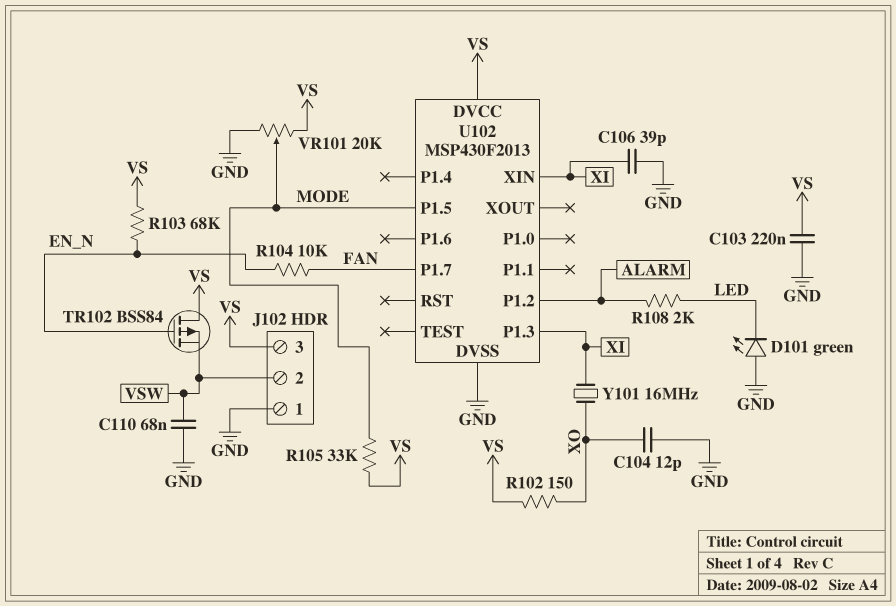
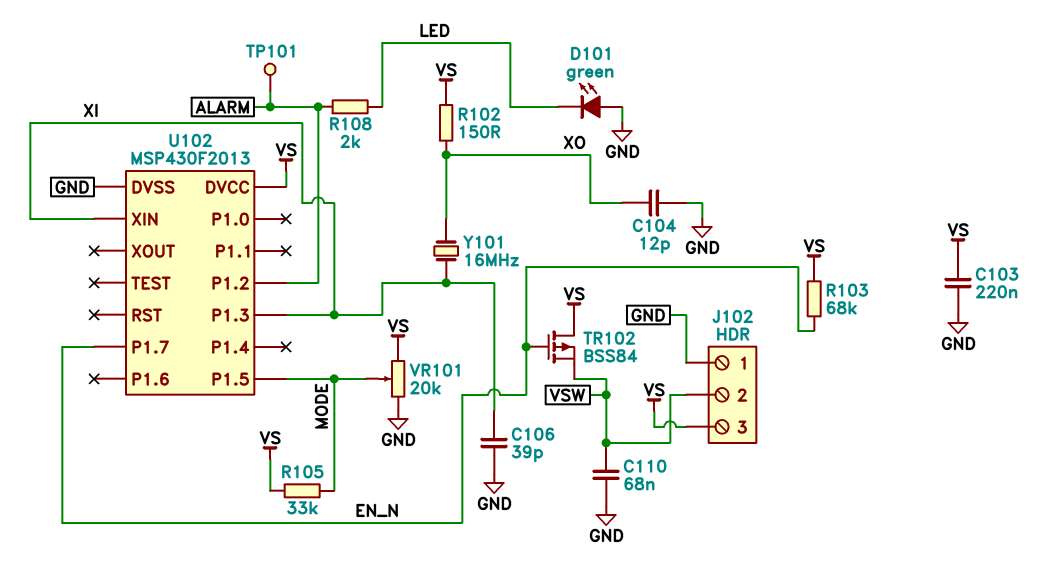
R104: 10k (EN_N, FAN) -> none
TP101: none -> test point (ALARM)
U102 pin P1.7: FAN -> EN_N

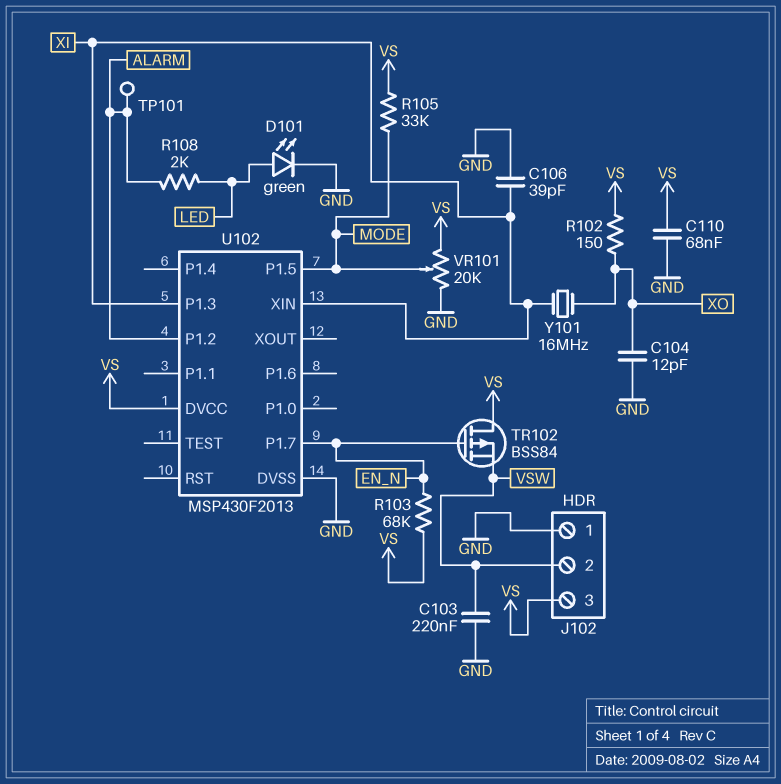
C103: 220nF (GND, VS) -> 220nF (GND, VSW)
C110: 68nF (GND, VSW) -> 68nF (GND, VS)
D101: LED green (A GND, K LED) -> LED green (A LED, K GND)

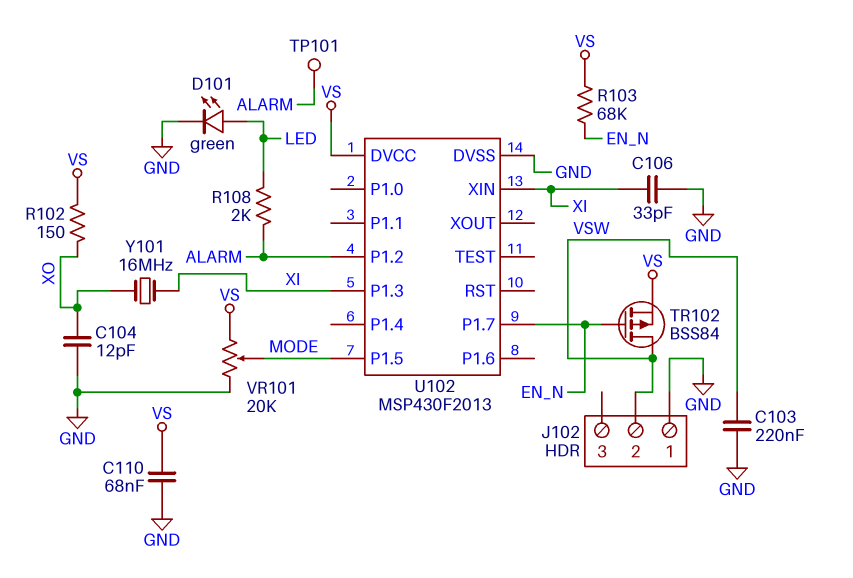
C106: 39pF (GND, XI) -> 33pF (GND, XI)
J102 pin 3: VS -> none
R105: 33k (MODE, VS) -> none
TR102: PMOS BSS84 (G EN_N, D VS, S VSW) -> PMOS BSS84 (G EN_N, D VSW, S VS)

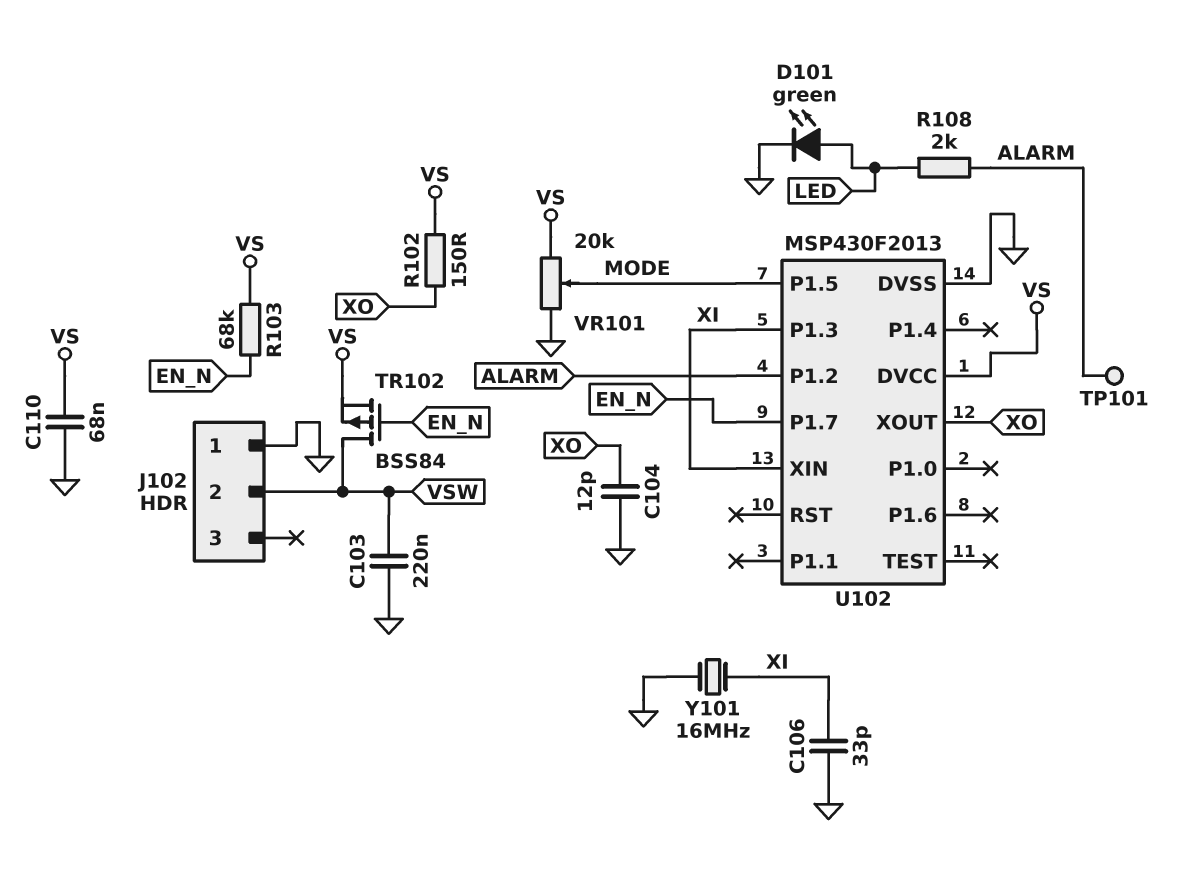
U102 pin XOUT: none -> XO
Y101: 16MHz (XI, XO) -> 16MHz (GND, XI)

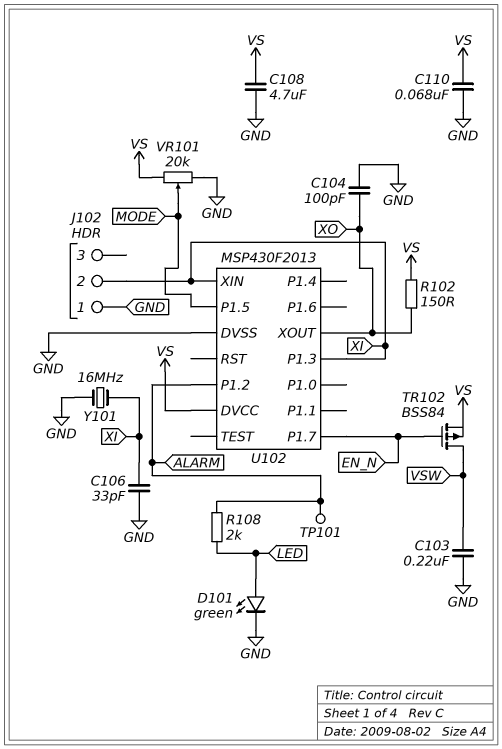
C104: 12pF (GND, XO) -> 100pF (GND, XO)
C108: none -> 4.7uF (GND, VS)
J102 pin 2: VSW -> XI
R103: 68k (EN_N, VS) -> none

